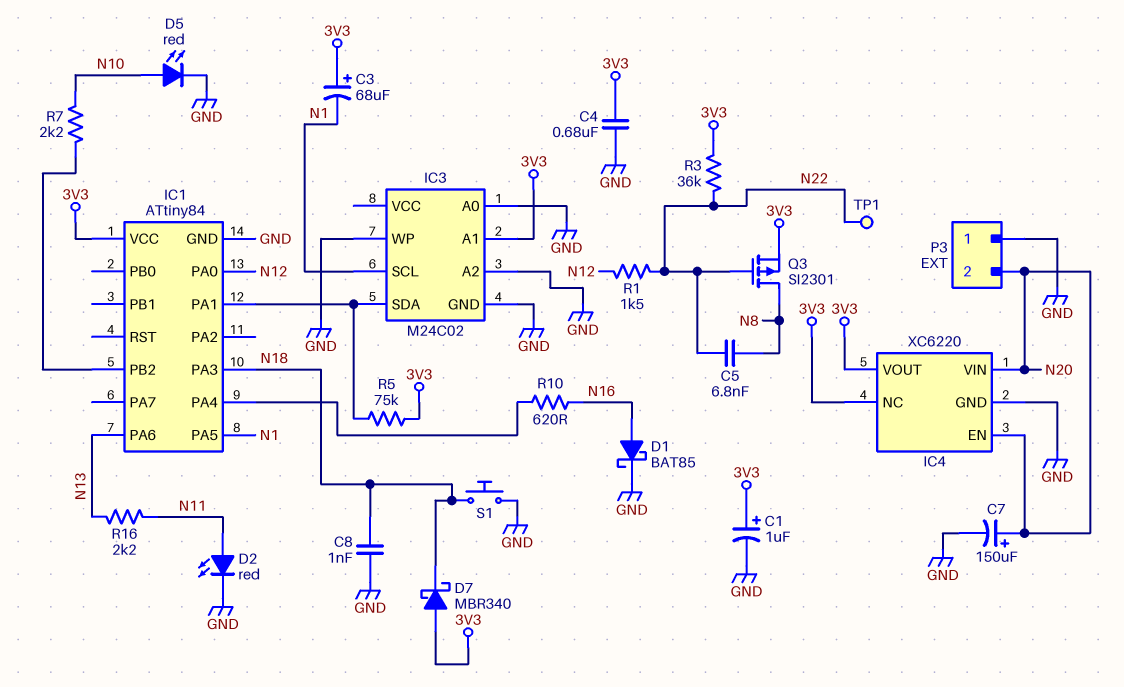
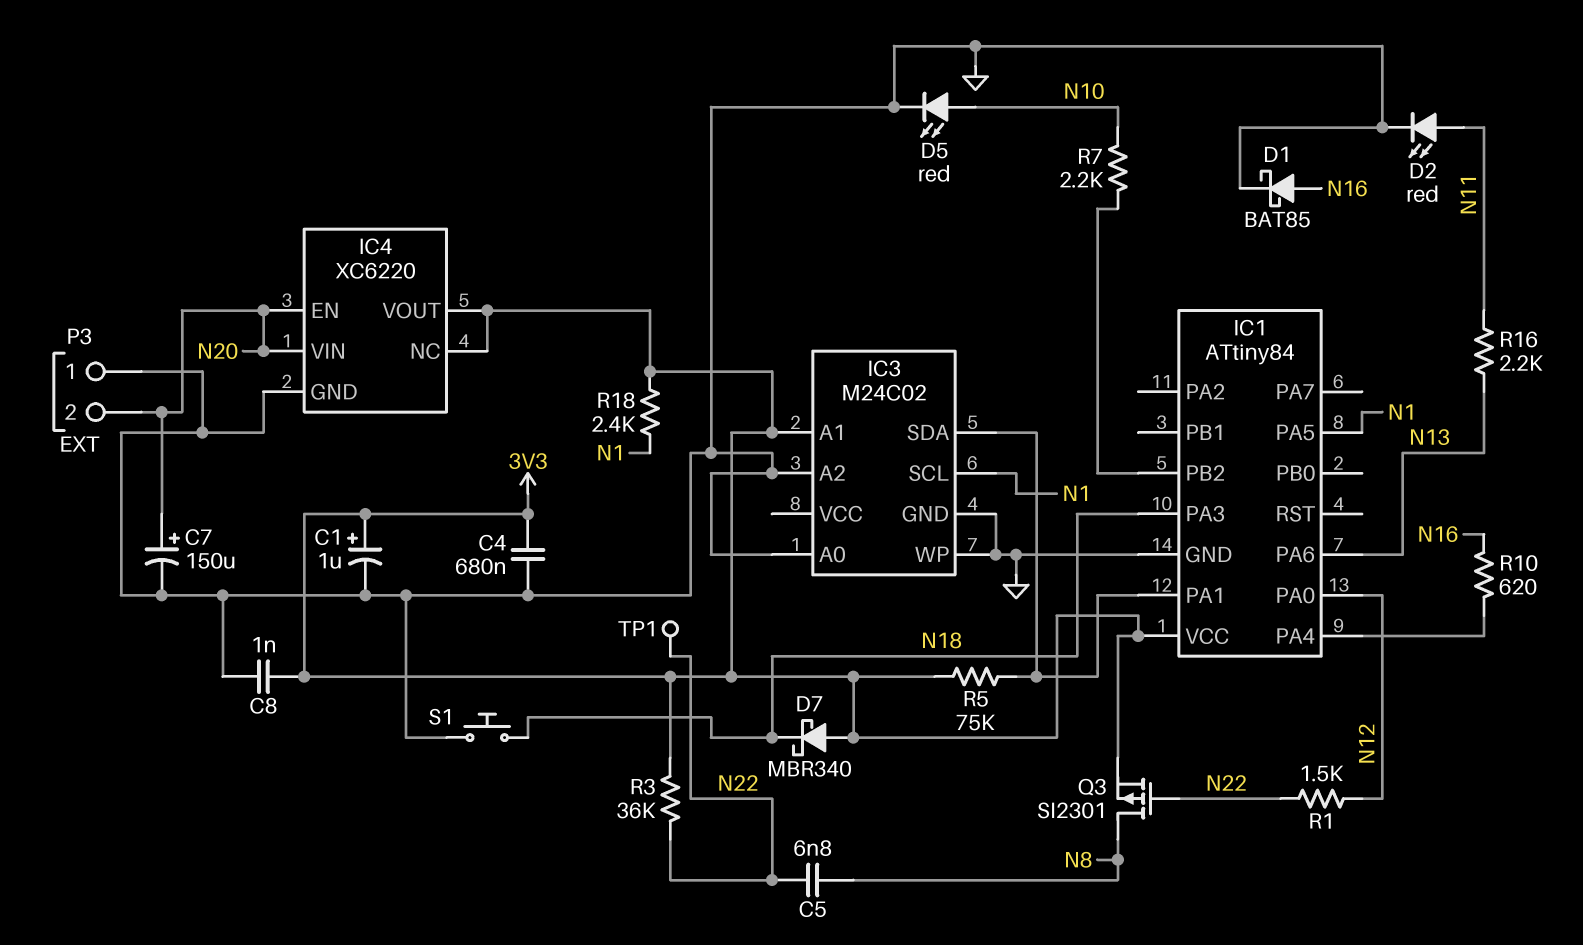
C3: 68uF (plus 3V3, minus N1) -> none
C8: 1nF (GND, N18) -> 1nF (3V3, GND)
R18: none -> 2.4k (3V3, N1)

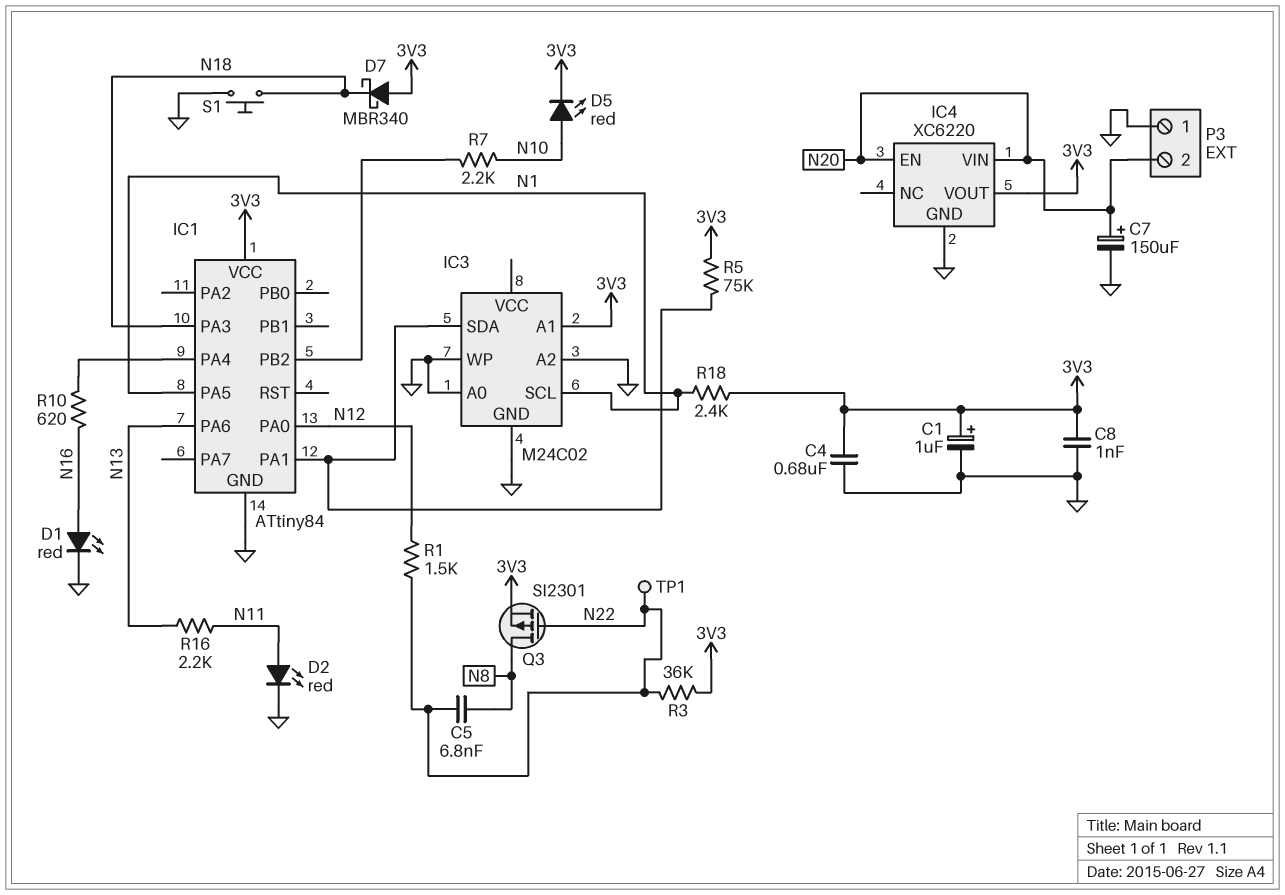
D1: schottky BAT85 (A N16, K GND) -> LED red (A N16, K GND)
D5: LED red (A N10, K GND) -> LED red (A N10, K 3V3)
IC4 pin NC: 3V3 -> none

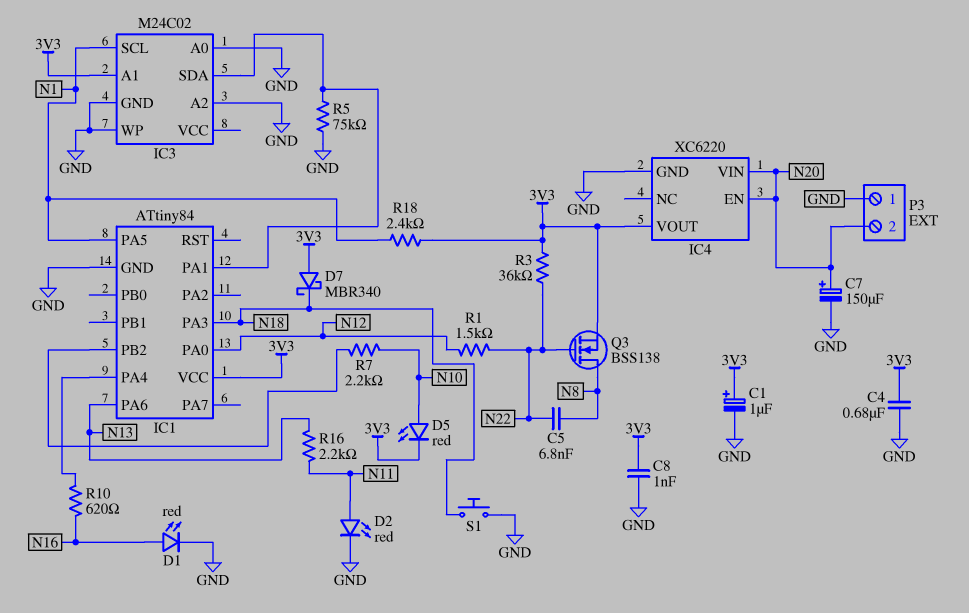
Q3: PMOS SI2301 (G N22, D N8, S 3V3) -> NMOS BSS138 (G N22, D N8, S 3V3)
R5: 75k (3V3, IC1/PA1) -> 75k (GND, IC1/PA1)
TP1: test point (N22) -> none

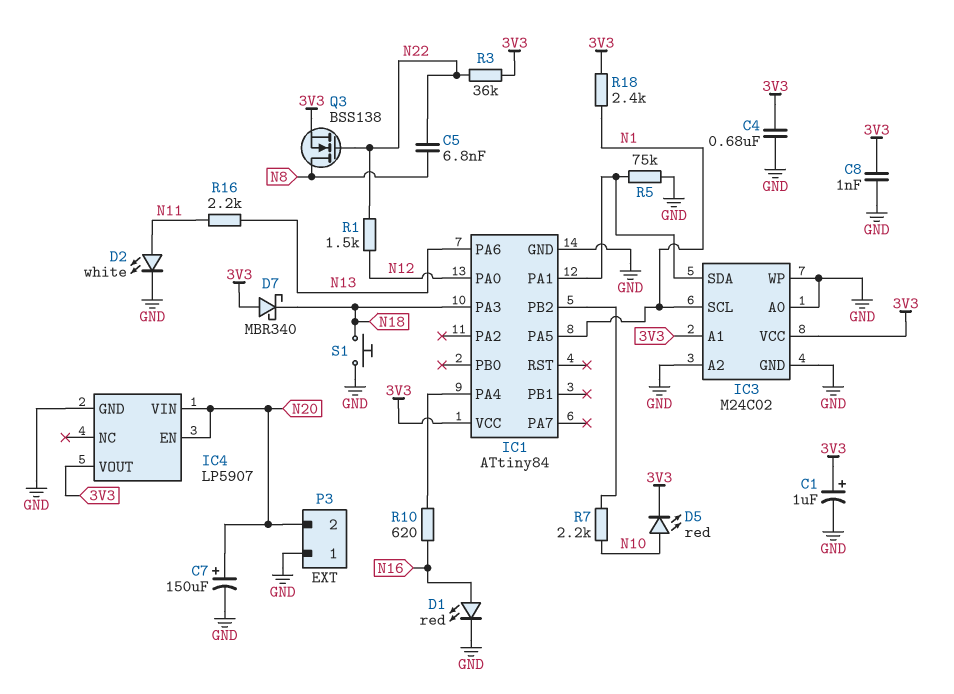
D2: LED red (A N11, K GND) -> LED white (A N11, K GND)
IC3 pin VCC: none -> 3V3
IC4: XC6220 -> LP5907

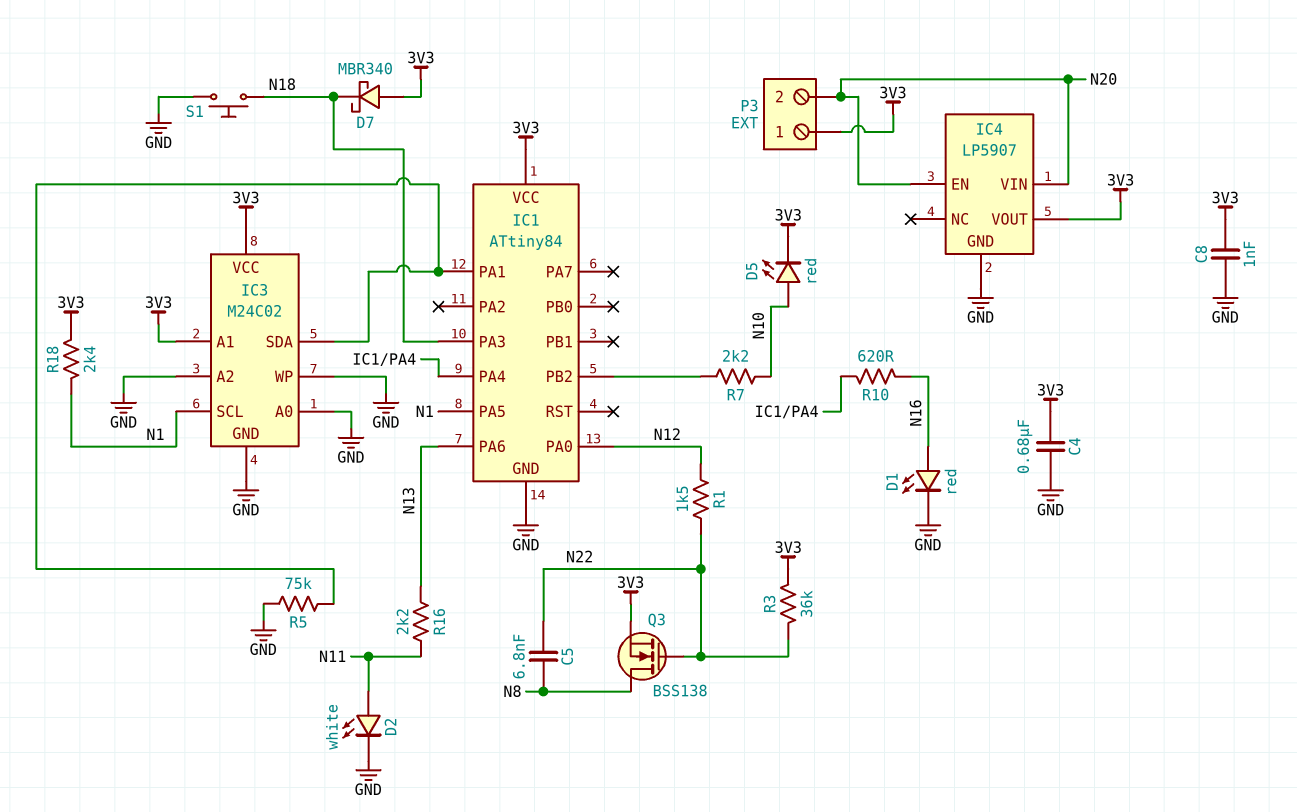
C1: 1uF (plus 3V3, minus GND) -> none
C7: 150uF (plus N20, minus GND) -> none
P3 pin 1: GND -> 3V3

